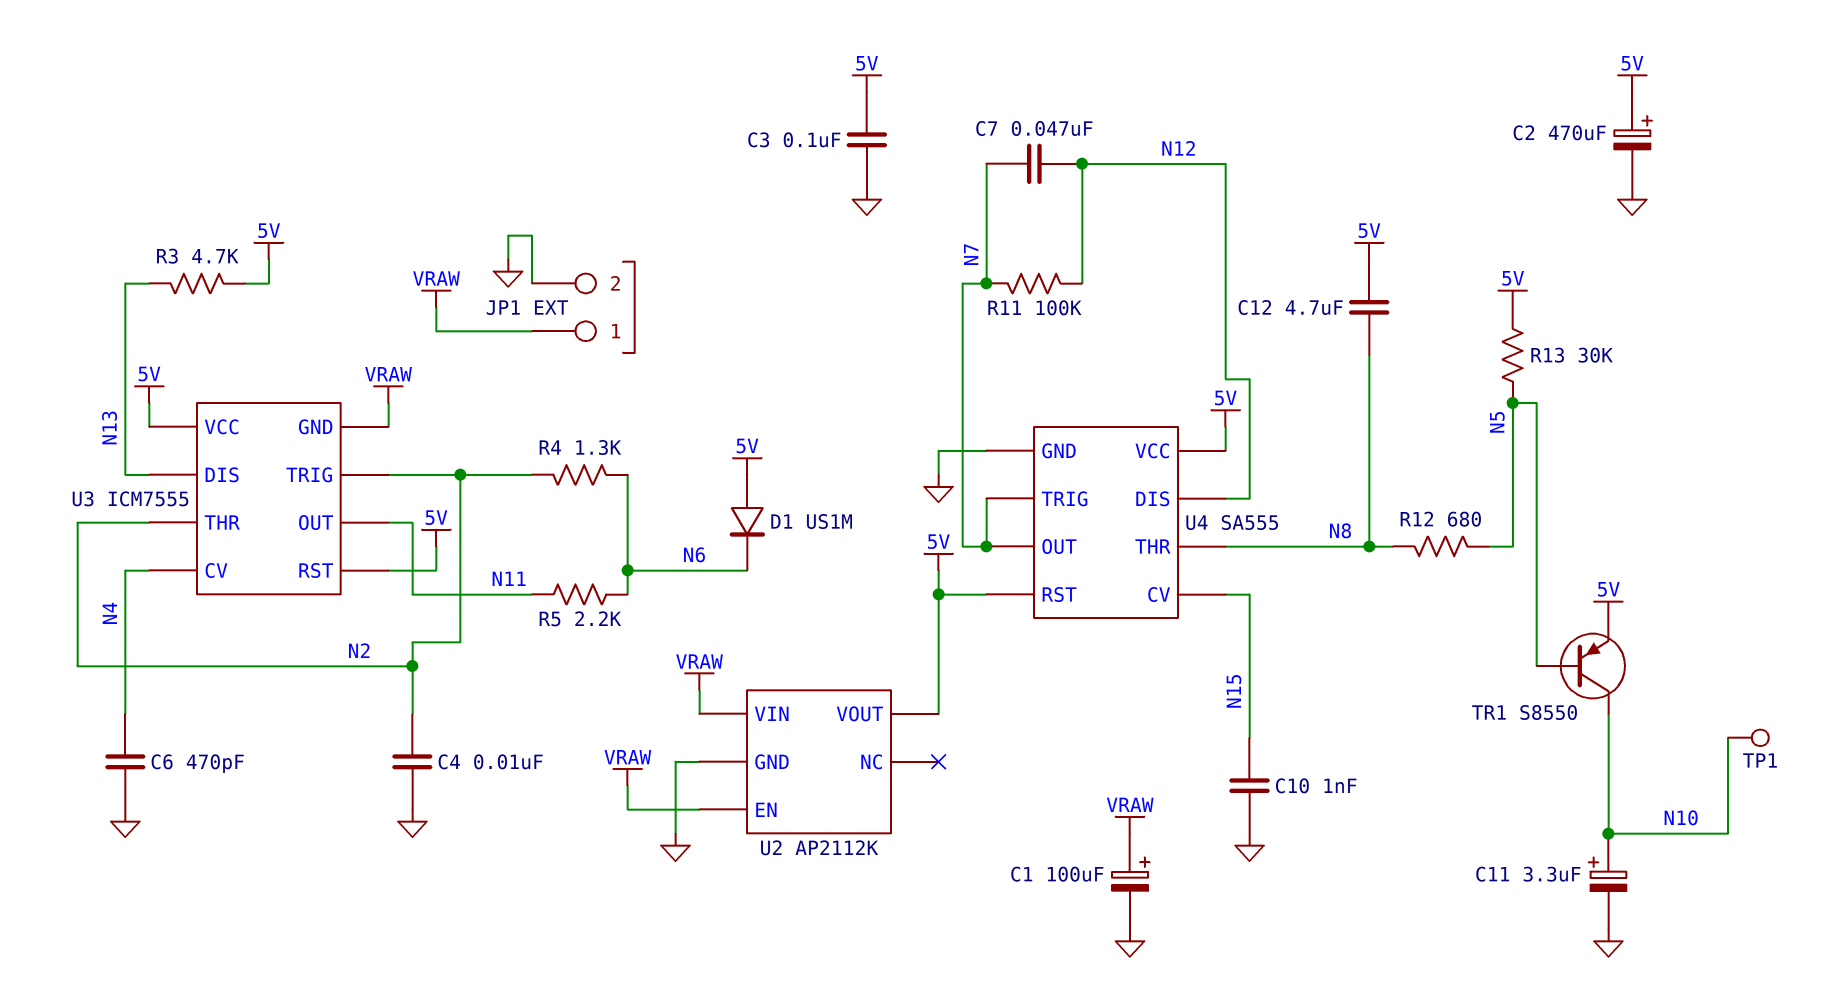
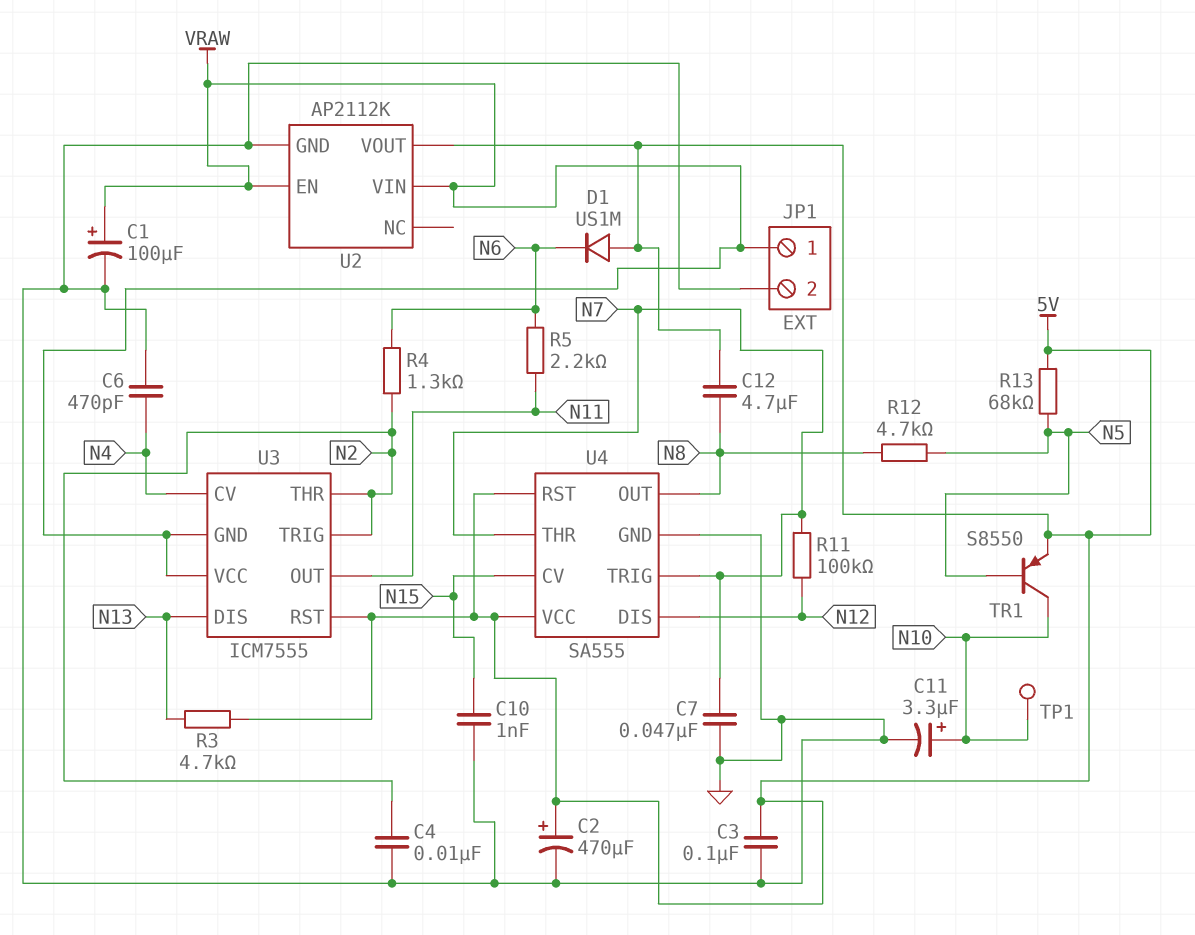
C7: 47nF (N7, N12) -> 47nF (GND, N7)
R12: 680 (N5, N8) -> 4.7k (N5, N8)
R13: 30k (5V, N5) -> 68k (5V, N5)
U3 pin VCC: 5V -> VRAW
U4 pin OUT: N7 -> N8
U4 pin THR: N8 -> N7

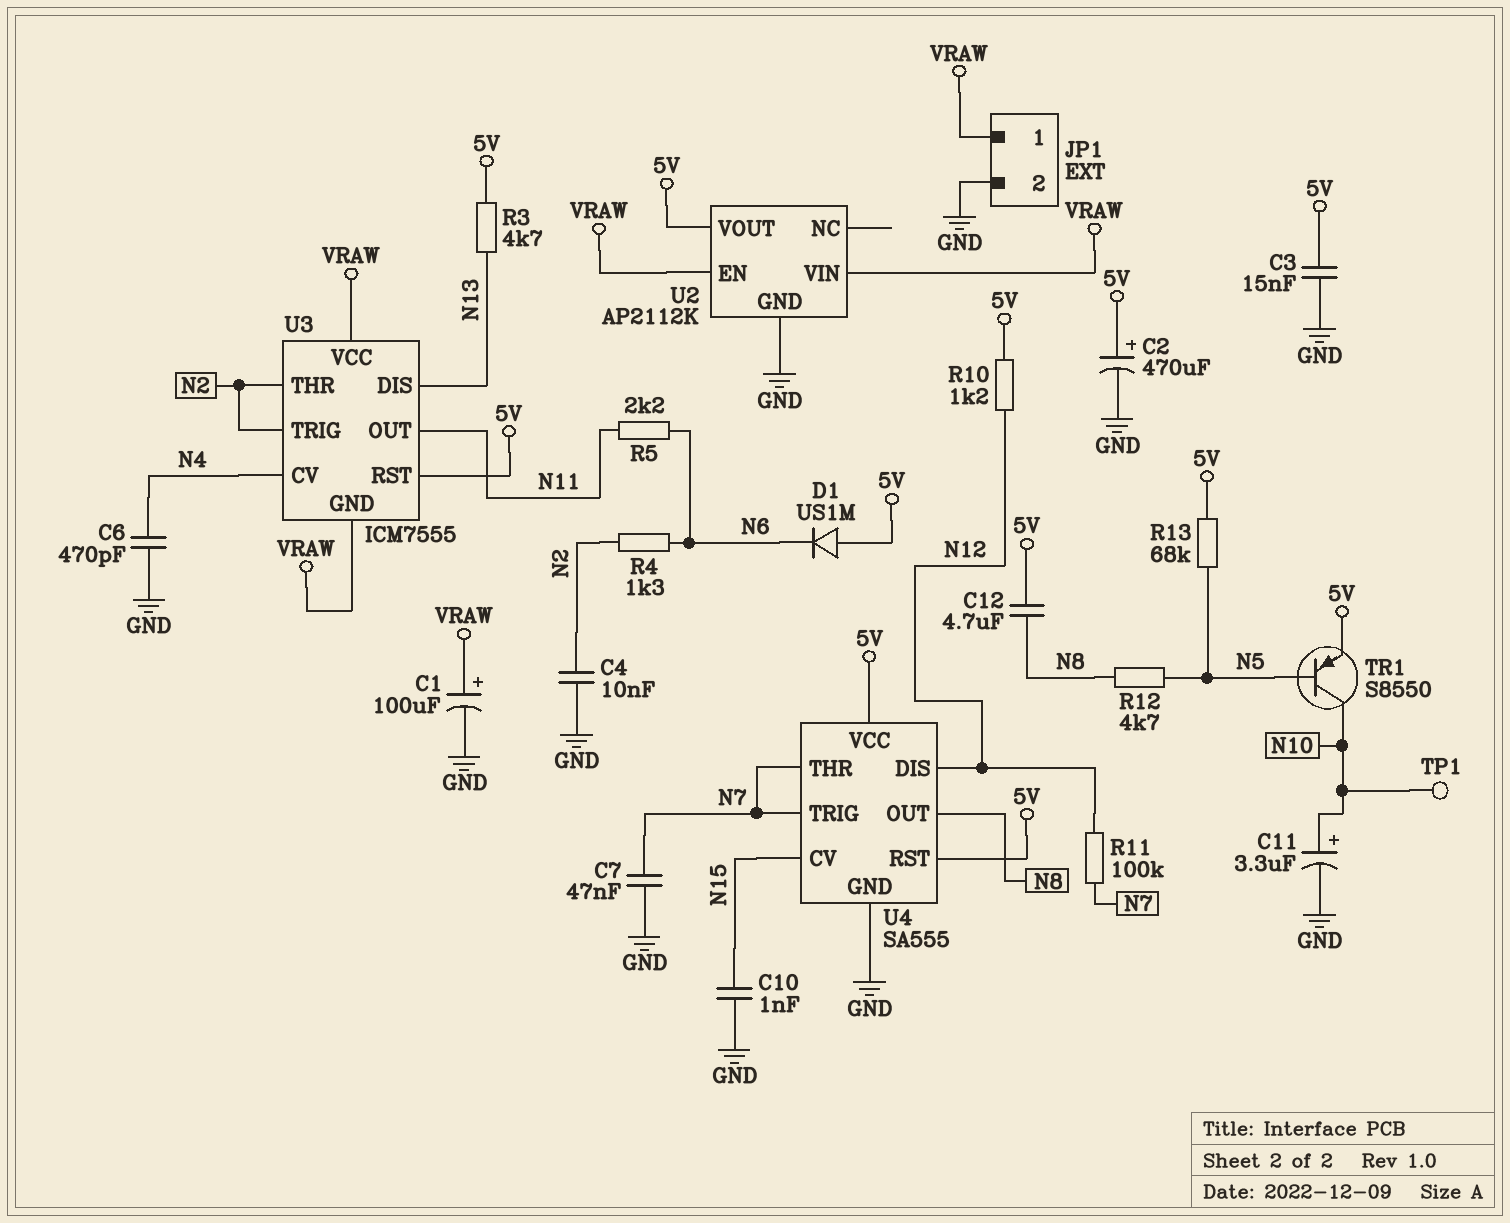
C3: 100nF (5V, GND) -> 15nF (5V, GND)
R10: none -> 1.2k (5V, N12)

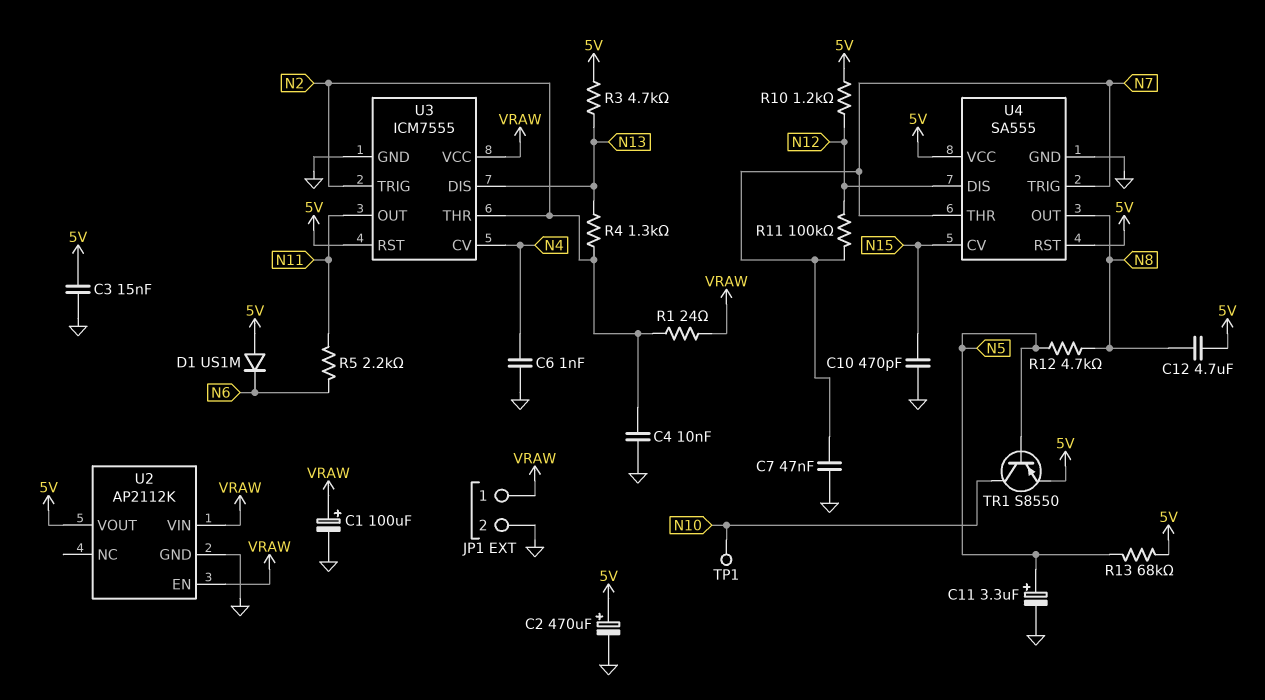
C6: 470pF (GND, N4) -> 1nF (GND, N4)
C10: 1nF (GND, N15) -> 470pF (GND, N15)
C11: 3.3uF (plus N10, minus GND) -> 3.3uF (plus N5, minus GND)
R1: none -> 24 (N2, VRAW)
R4: 1.3k (N2, N6) -> 1.3k (N2, N13)
U3 pin GND: VRAW -> GND

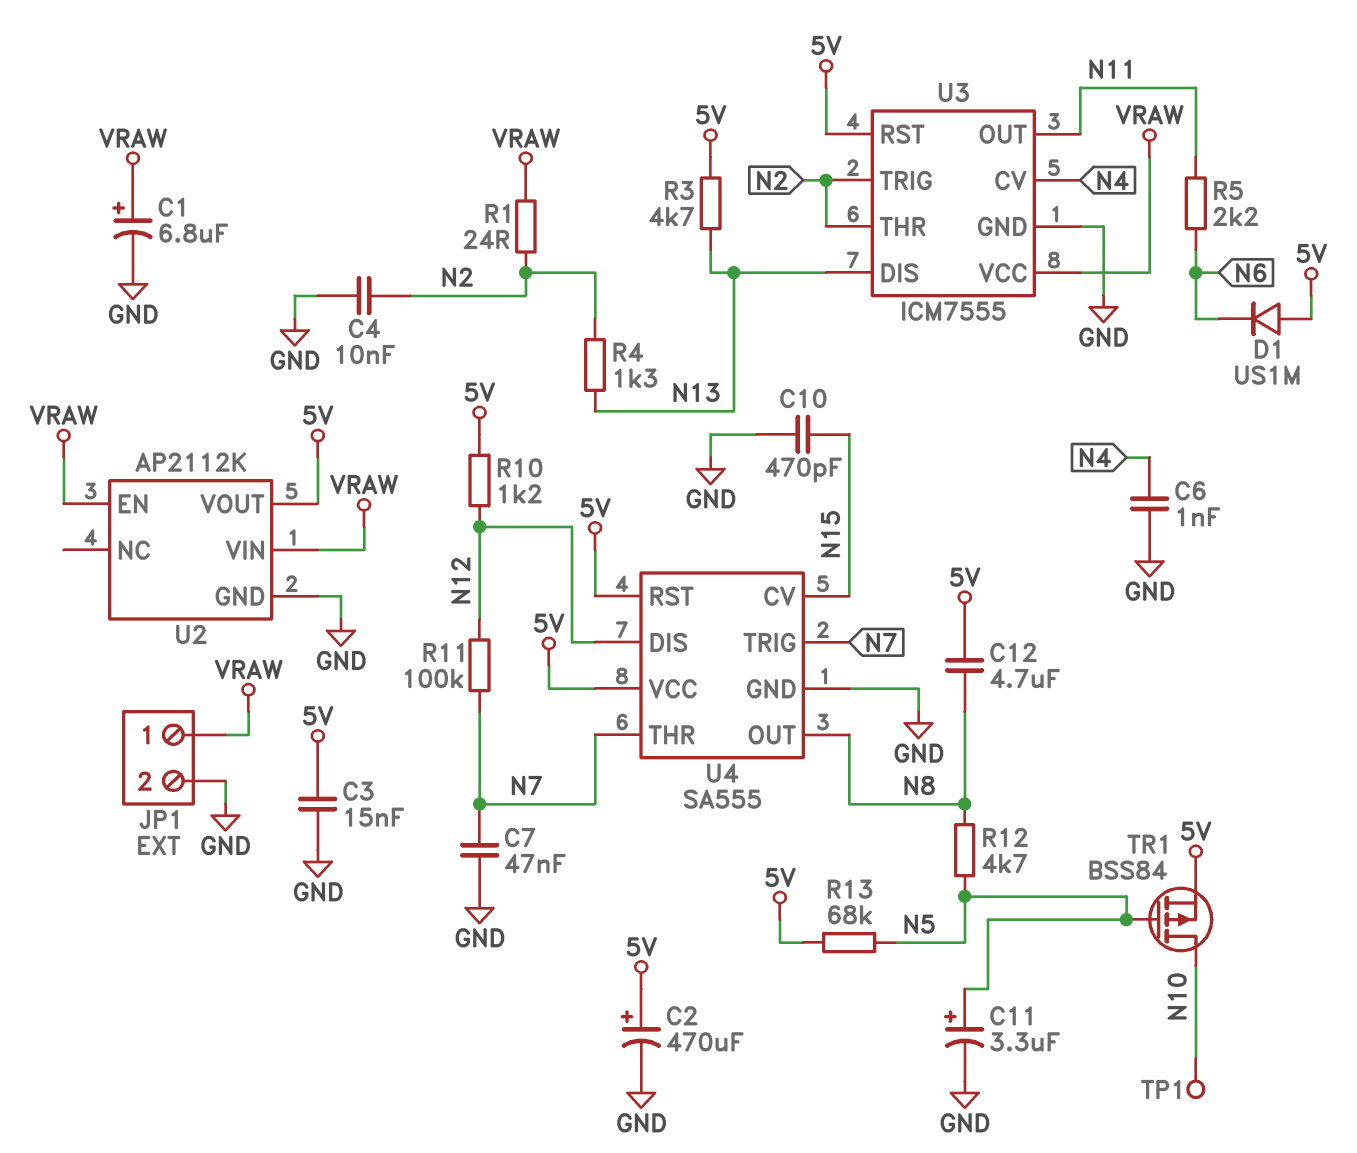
C1: 100uF (plus VRAW, minus GND) -> 6.8uF (plus VRAW, minus GND)
TR1: PNP S8550 (B N5, C N10, E 5V) -> PMOS BSS84 (G N5, D N10, S 5V)

